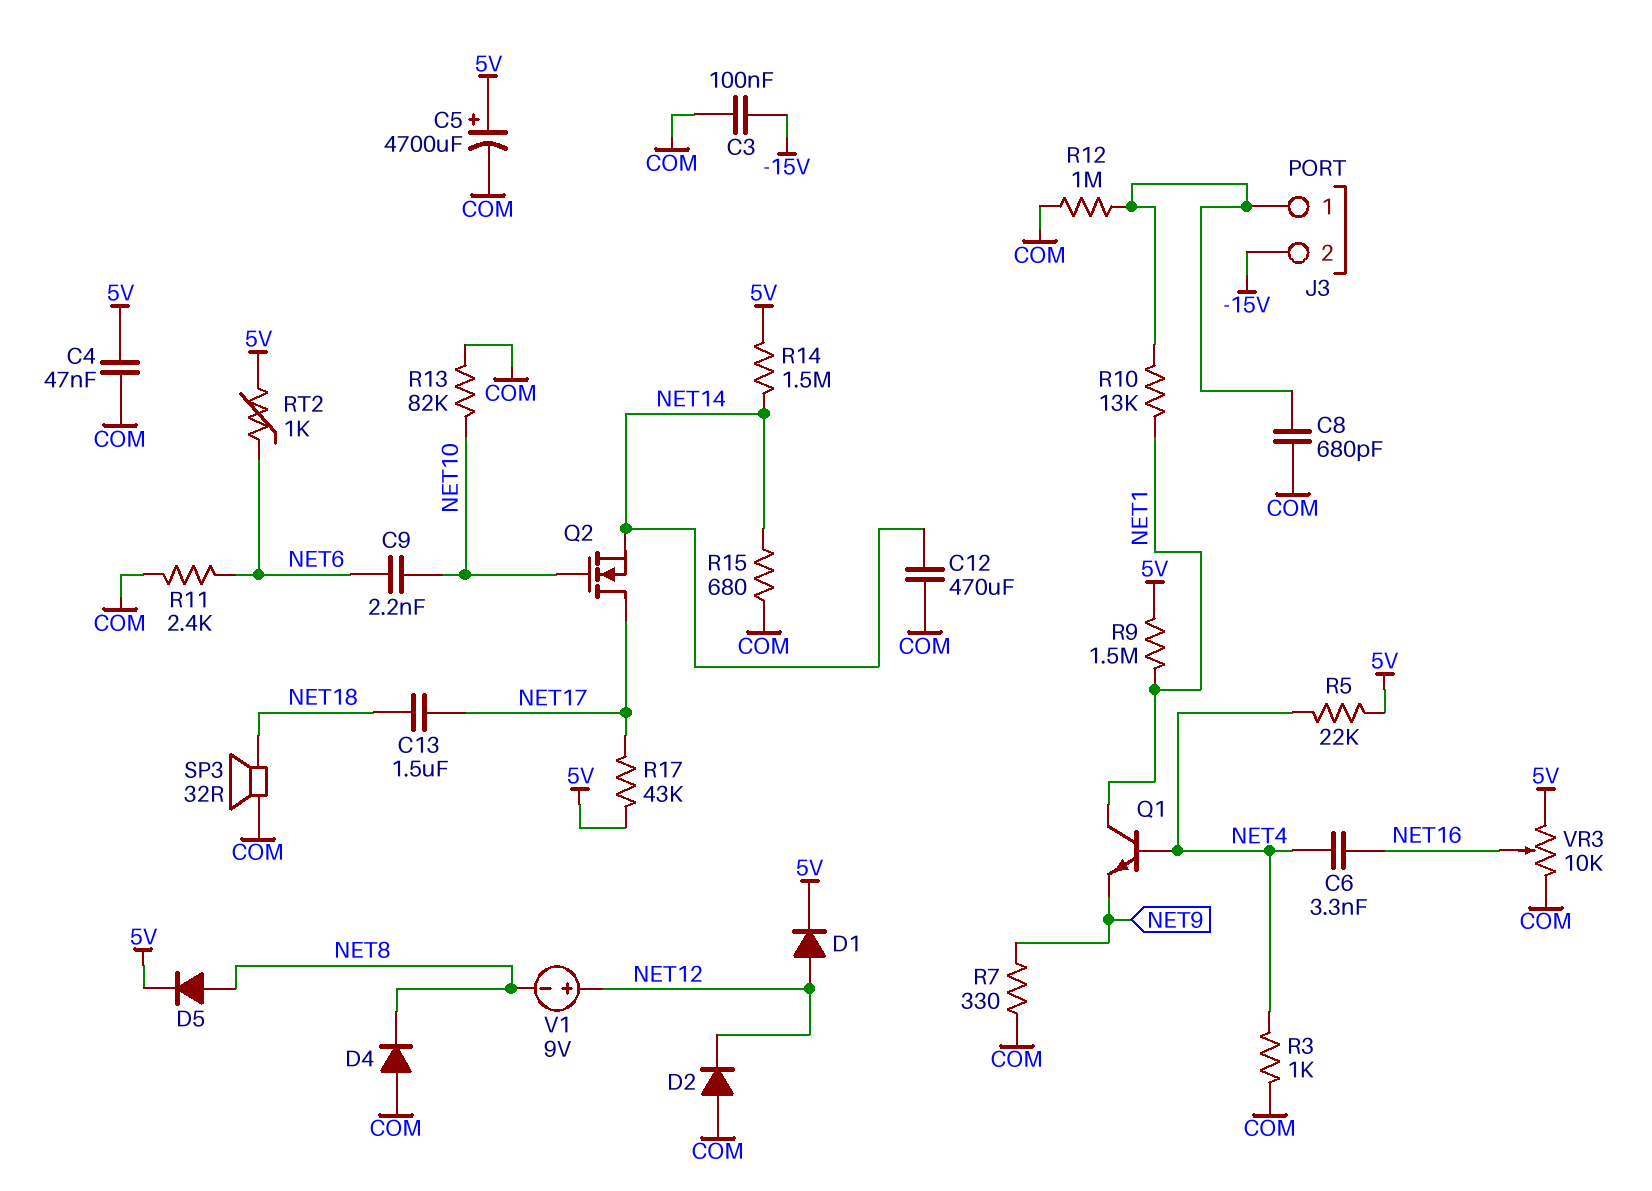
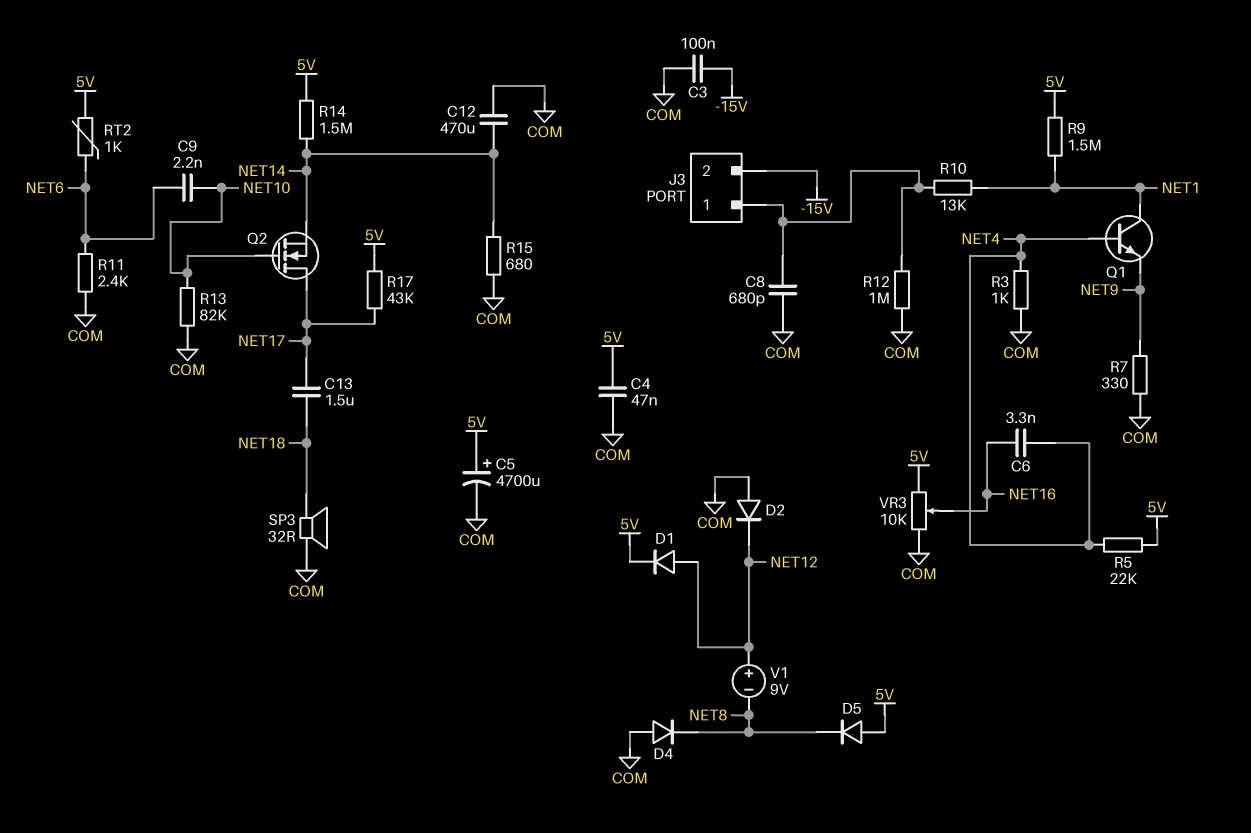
D5: diode (A NET8, K 5V) -> diode (A 5V, K NET8)

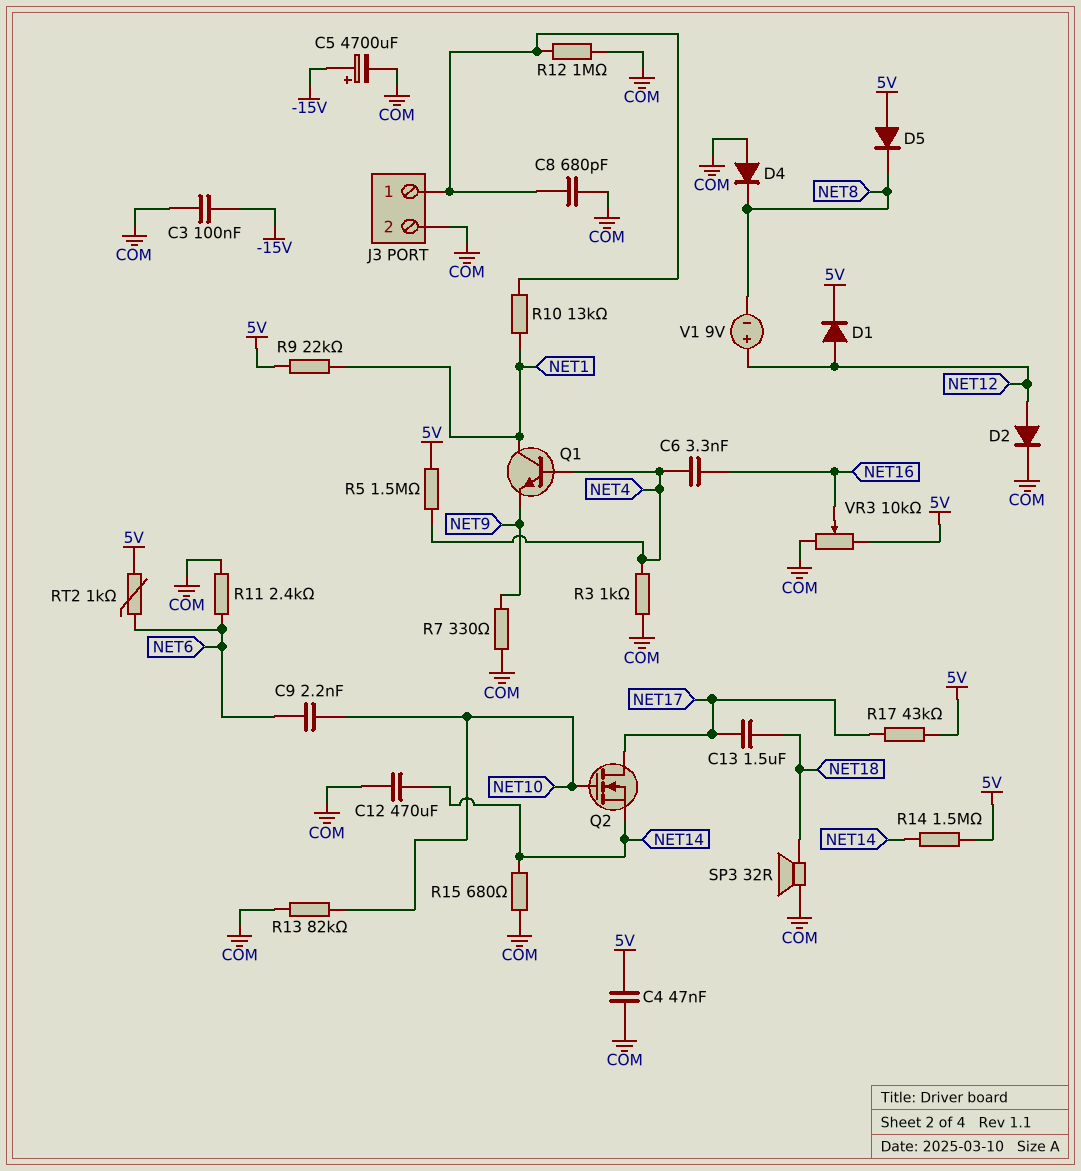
C5: 4700uF (plus 5V, minus COM) -> 4700uF (plus -15V, minus COM)
D2: diode (A COM, K NET12) -> diode (A NET12, K COM)
J3 pin 2: -15V -> COM
R5: 22k (5V, NET4) -> 1.5M (5V, NET4)
R9: 1.5M (5V, NET1) -> 22k (5V, NET1)

